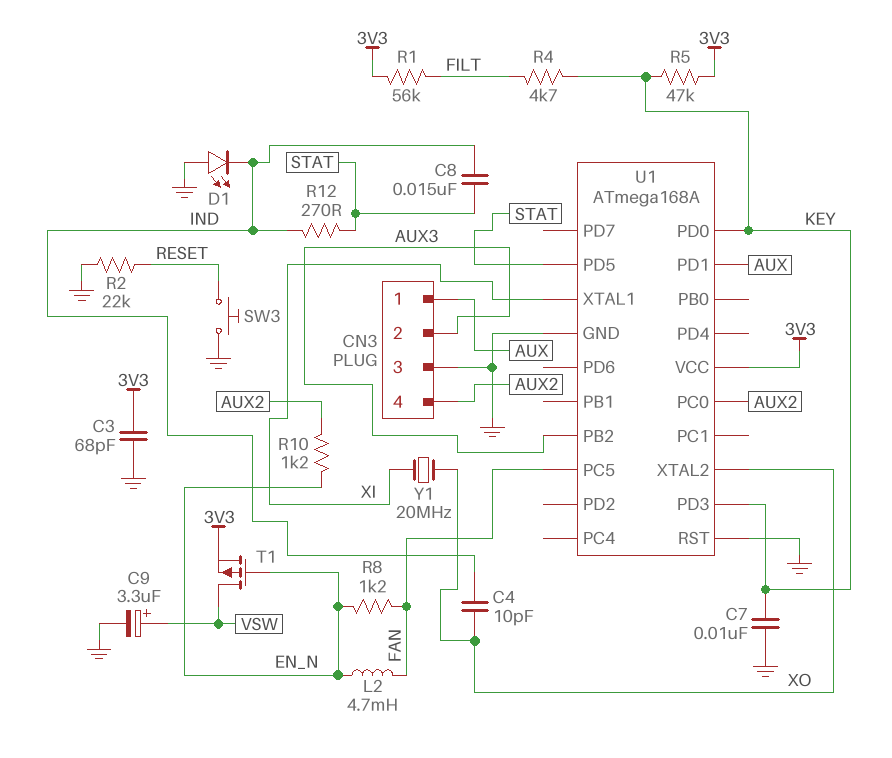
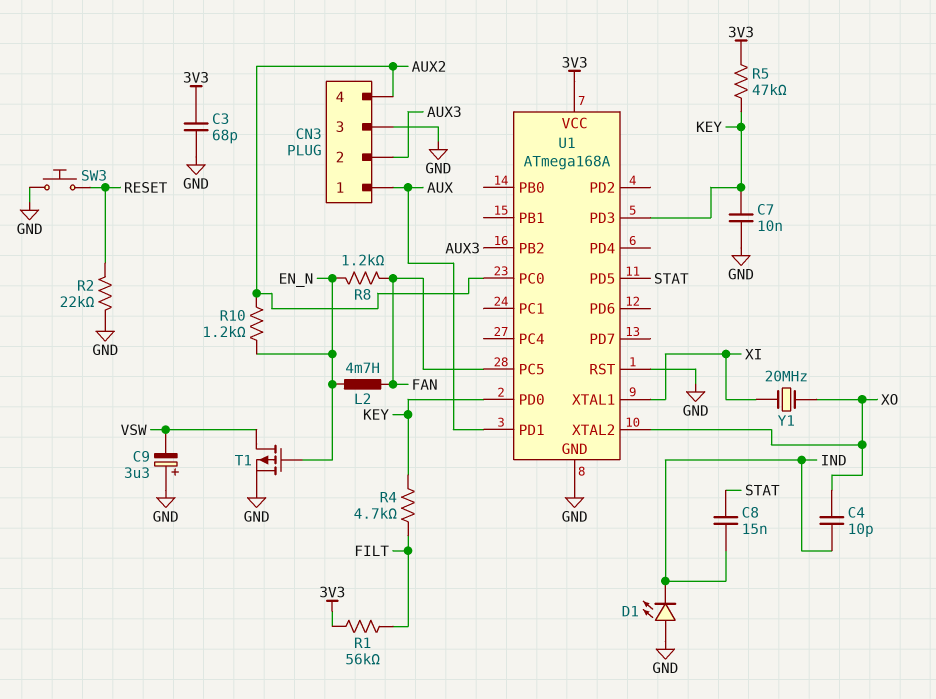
C9: 3.3uF (plus VSW, minus GND) -> 3.3uF (plus GND, minus VSW)
R12: 270 (IND, STAT) -> none
T1: PMOS (G EN_N, D VSW, S 3V3) -> PMOS (G EN_N, D VSW, S GND)

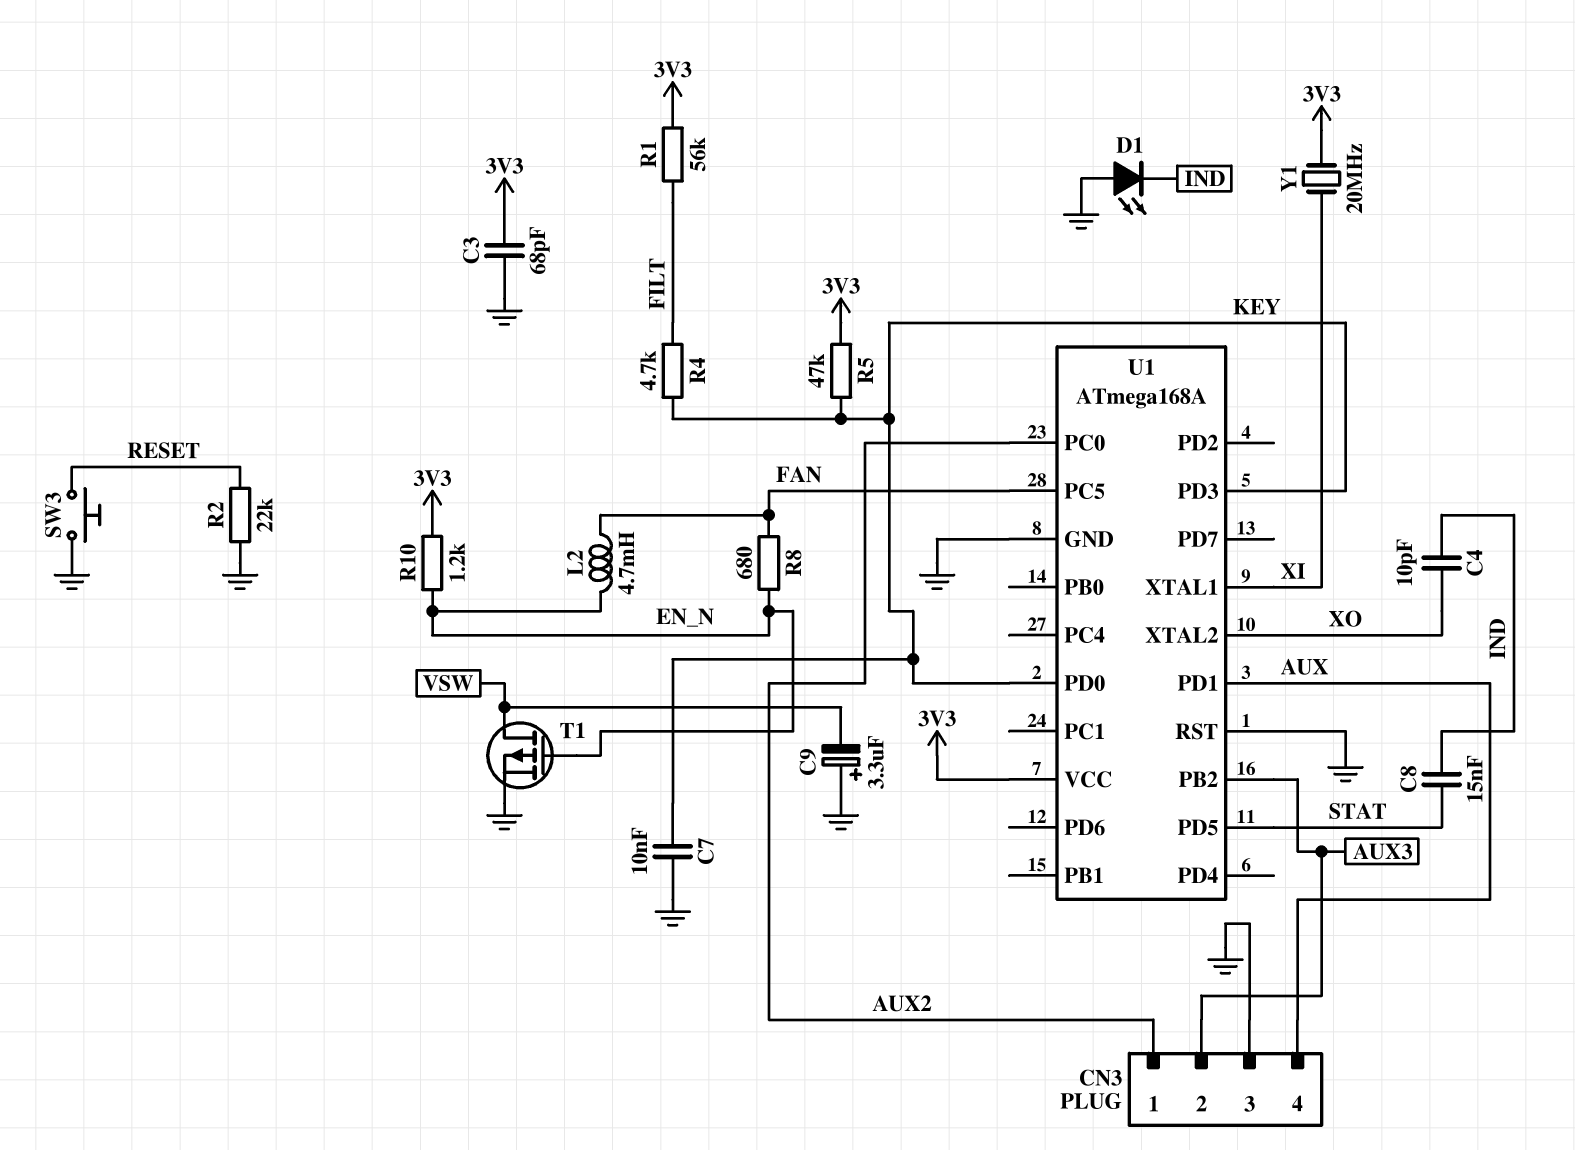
CN3 pin 1: AUX -> AUX2
CN3 pin 4: AUX2 -> AUX
R8: 1.2k (EN_N, FAN) -> 680 (EN_N, FAN)
R10: 1.2k (AUX2, EN_N) -> 1.2k (3V3, EN_N)
Y1: 20MHz (XI, XO) -> 20MHz (3V3, XI)

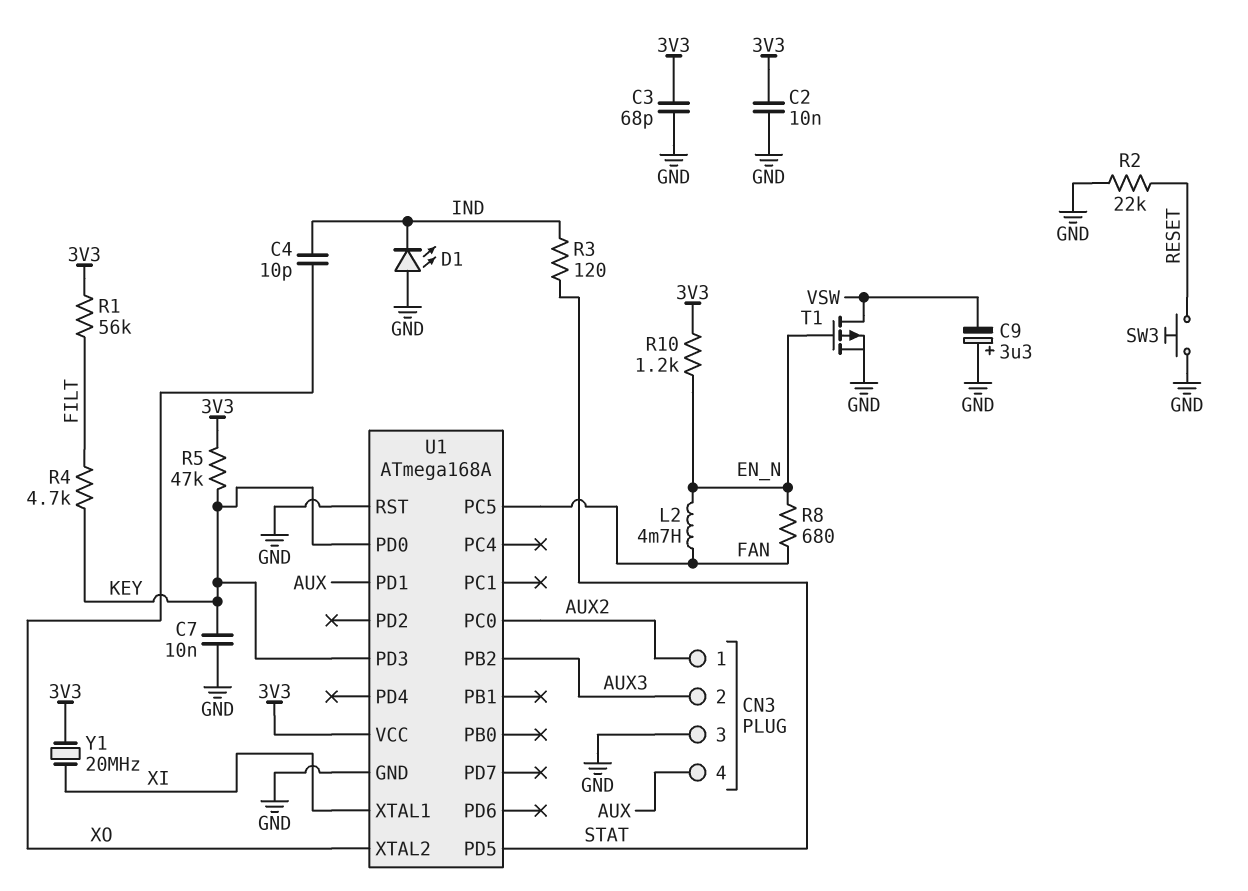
C2: none -> 10nF (3V3, GND)
C8: 15nF (IND, STAT) -> none
R3: none -> 120 (IND, STAT)

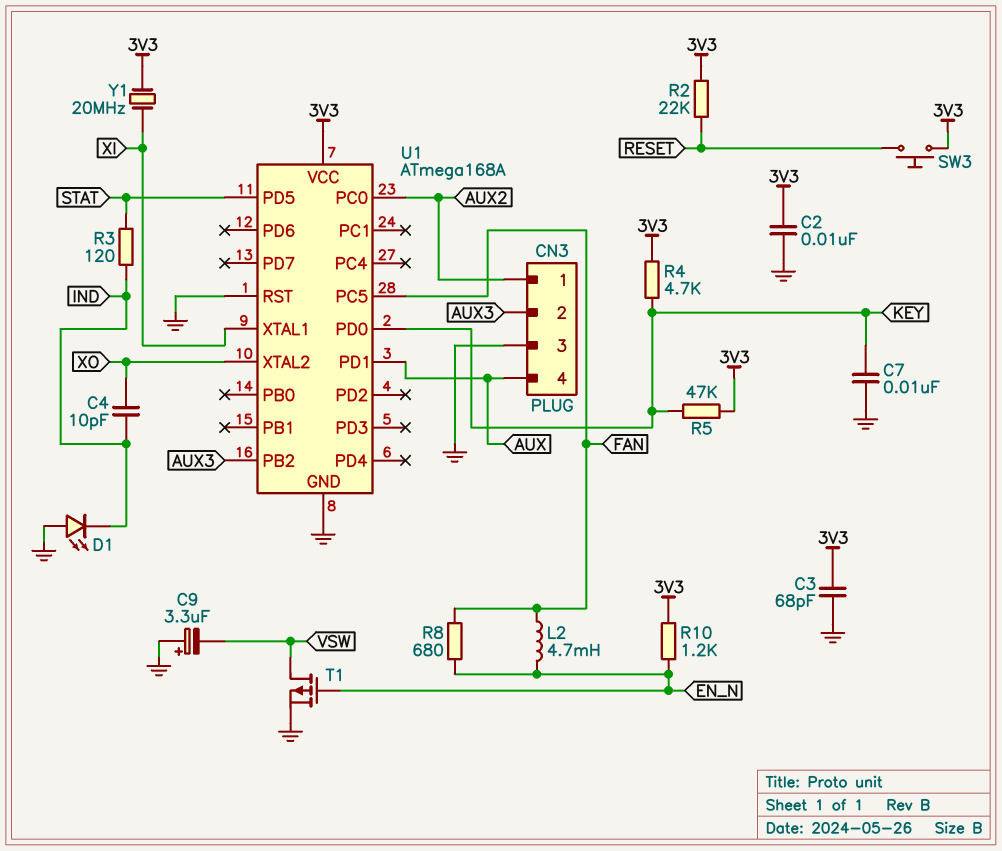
R1: 56k (3V3, FILT) -> none
R2: 22k (GND, RESET) -> 22k (3V3, RESET)
R4: 4.7k (FILT, KEY) -> 4.7k (3V3, KEY)
SW3: button (GND, RESET) -> button (3V3, RESET)
U1 pin PD3: KEY -> none

